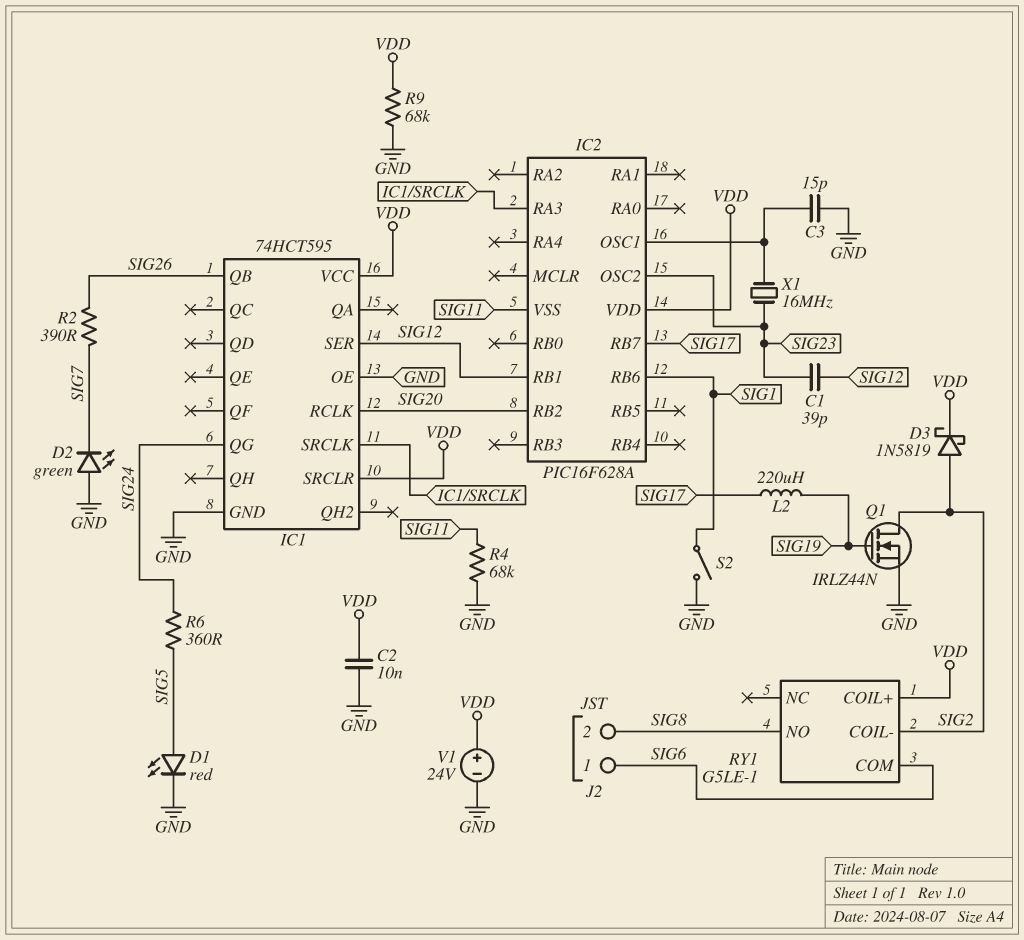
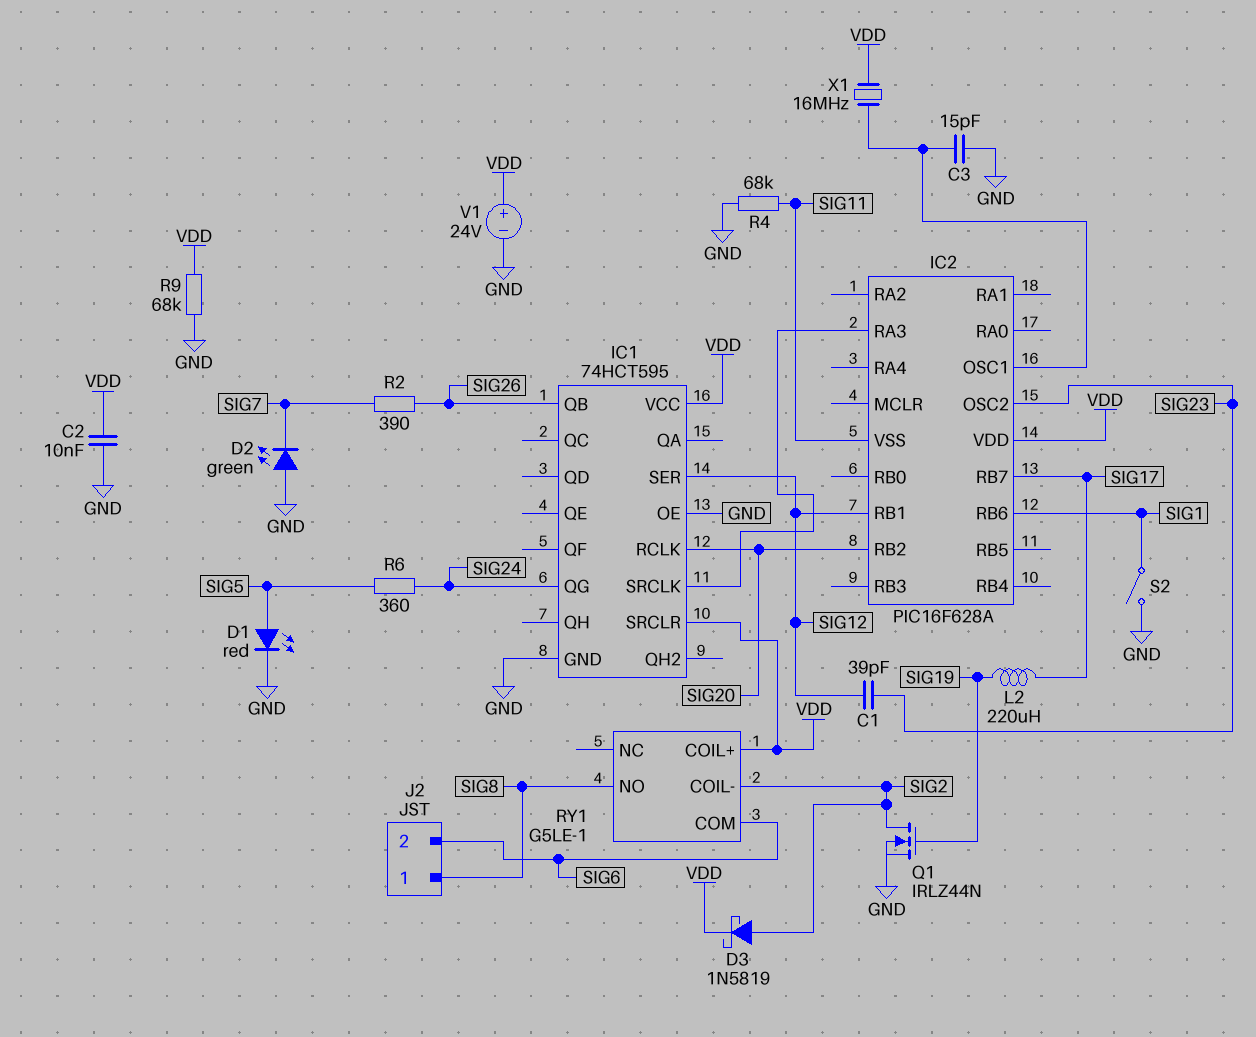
J2 pin 1: SIG6 -> SIG8
J2 pin 2: SIG8 -> SIG6
X1: 16MHz (IC2/OSC1, SIG23) -> 16MHz (IC2/OSC1, VDD)

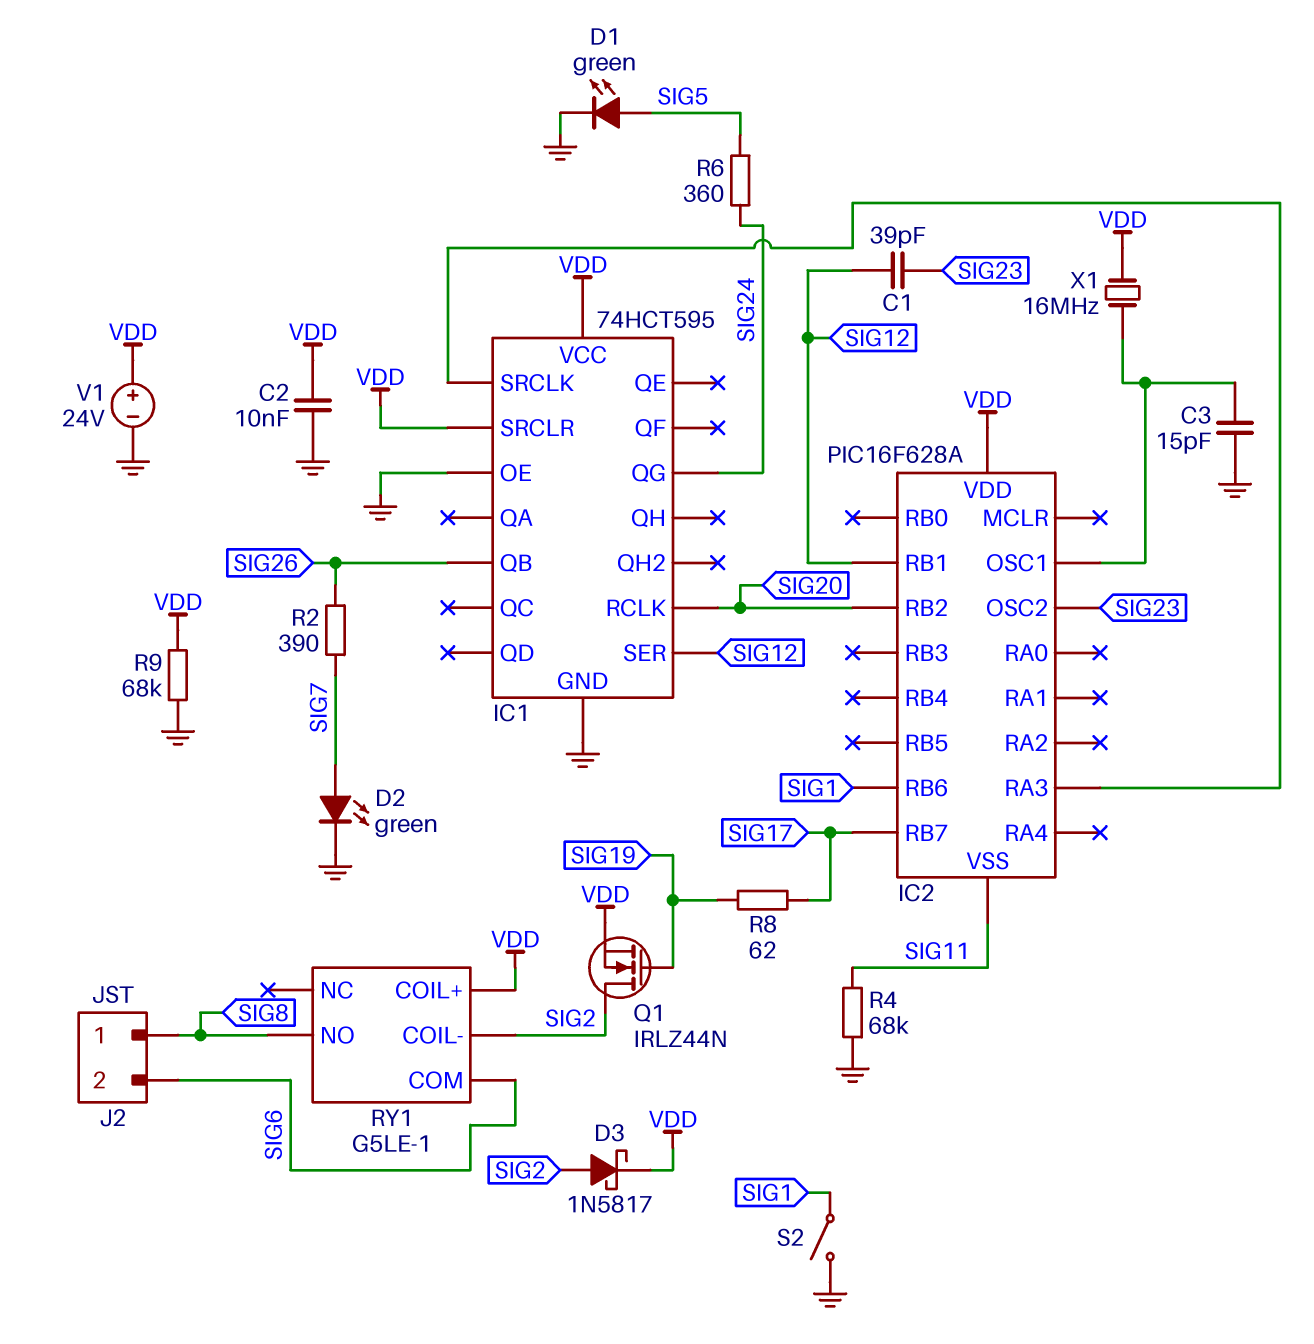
D1: LED red (A SIG5, K GND) -> LED green (A SIG5, K GND)
D2: LED green (A GND, K SIG7) -> LED green (A SIG7, K GND)
D3: schottky 1N5819 (A SIG2, K VDD) -> schottky 1N5817 (A SIG2, K VDD)
L2: 220uH (SIG17, SIG19) -> none
Q1: NMOS IRLZ44N (G SIG19, D SIG2, S GND) -> NMOS IRLZ44N (G SIG19, D SIG2, S VDD)
R8: none -> 62 (SIG17, SIG19)

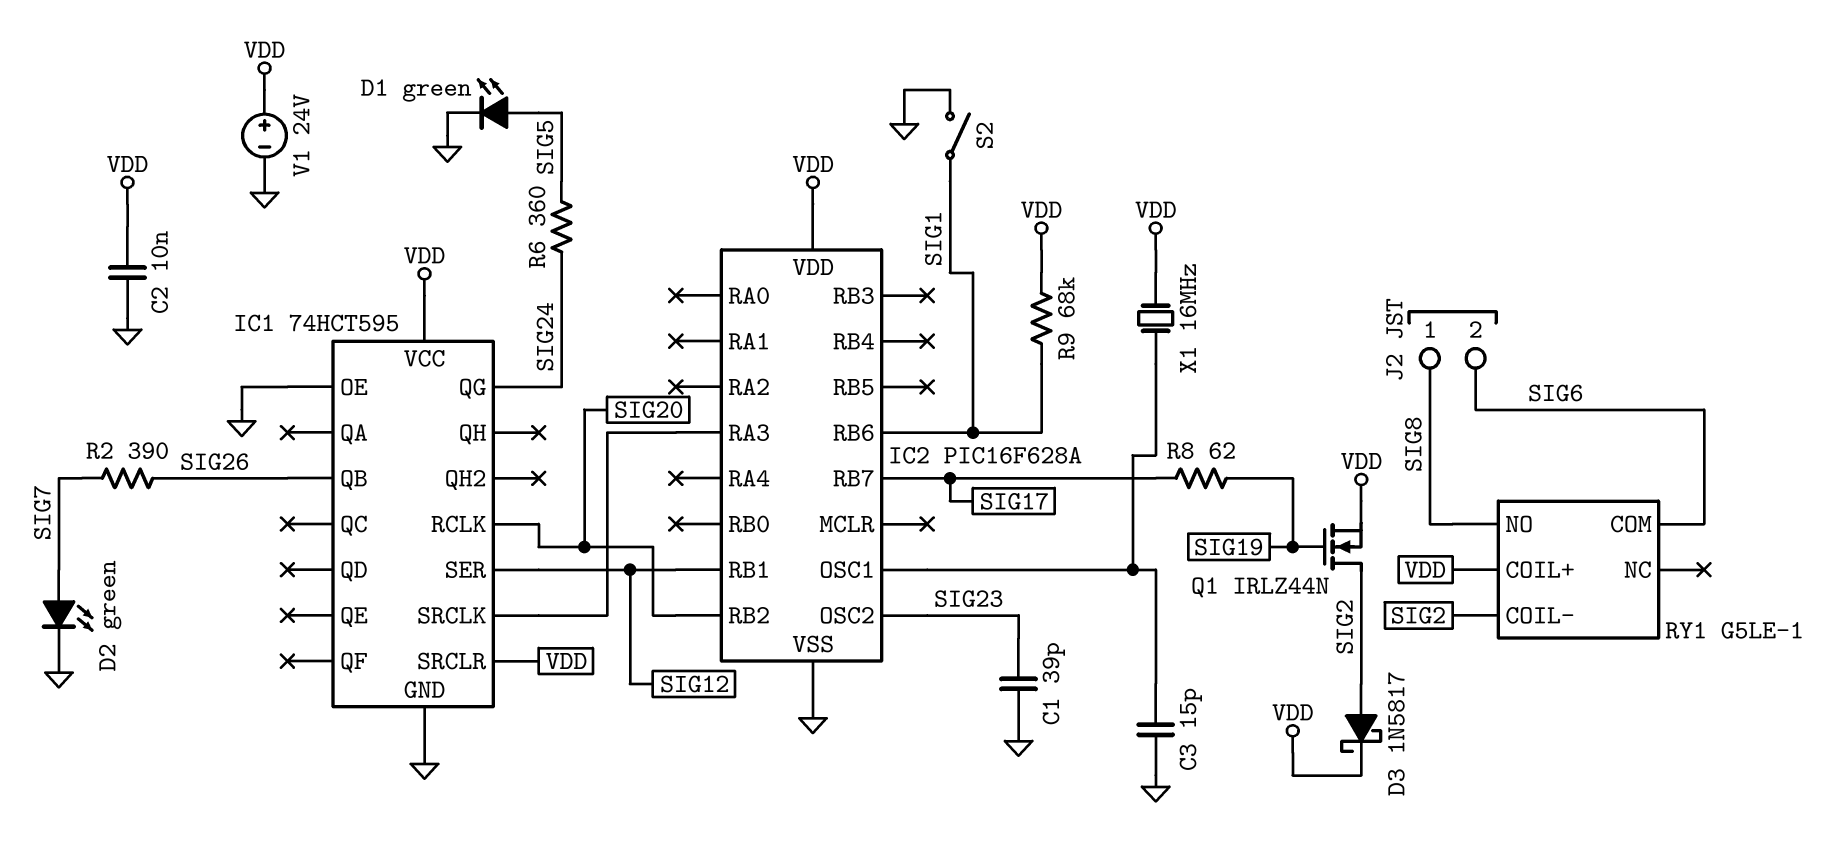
C1: 39pF (SIG12, SIG23) -> 39pF (GND, SIG23)
IC2 pin VSS: SIG11 -> GND
R4: 68k (GND, SIG11) -> none
R9: 68k (GND, VDD) -> 68k (SIG1, VDD)

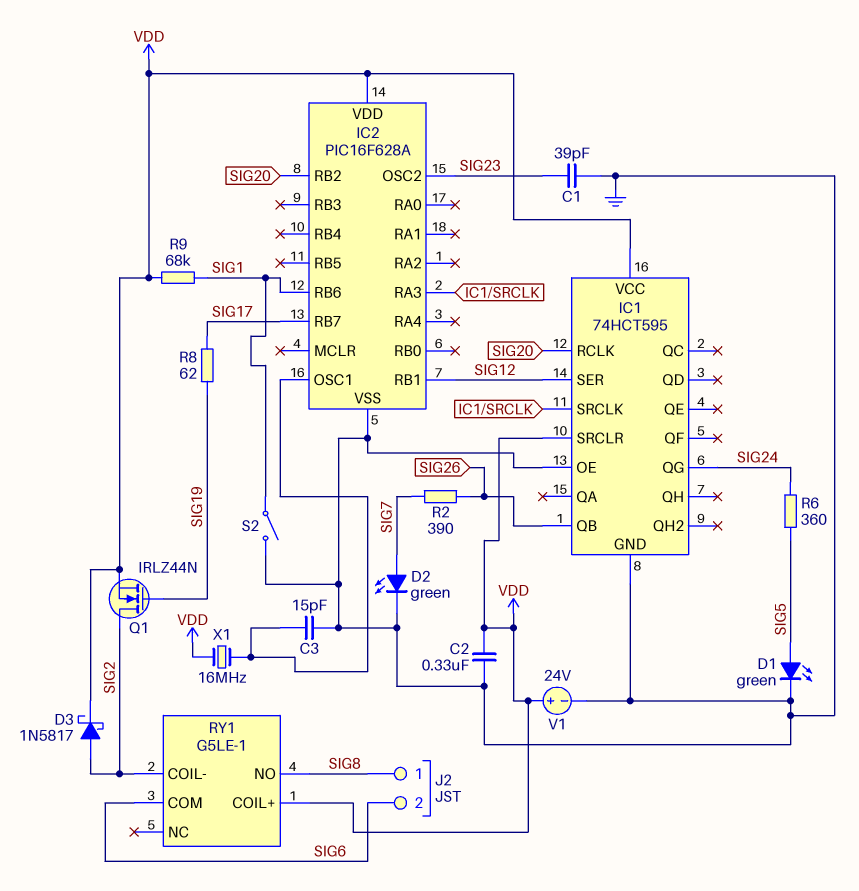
C2: 10nF (GND, VDD) -> 330nF (GND, VDD)

